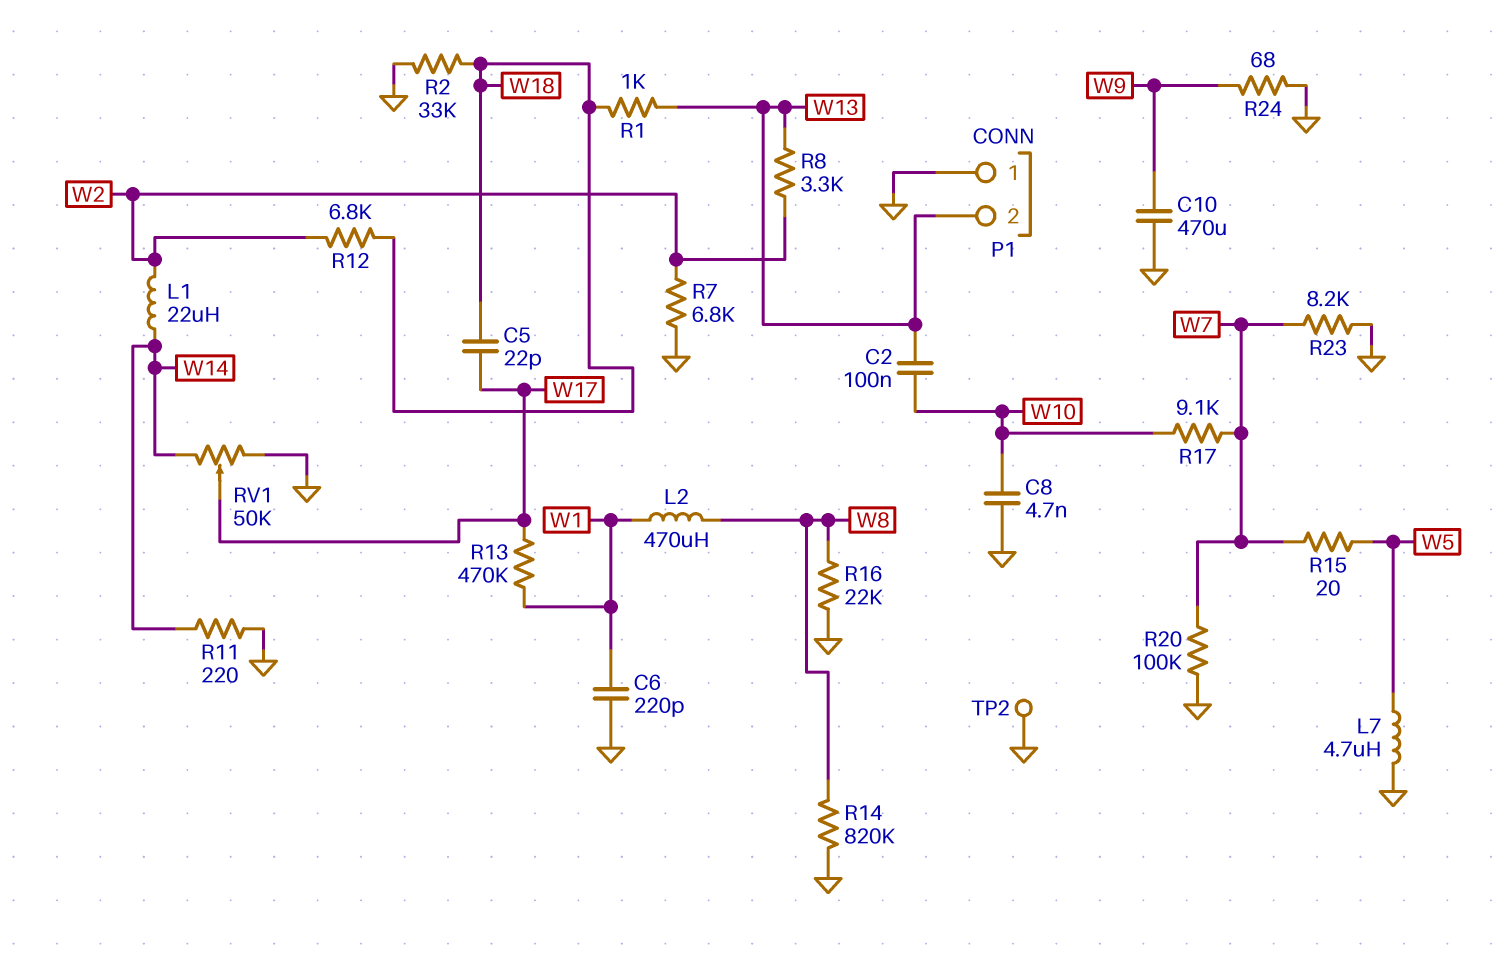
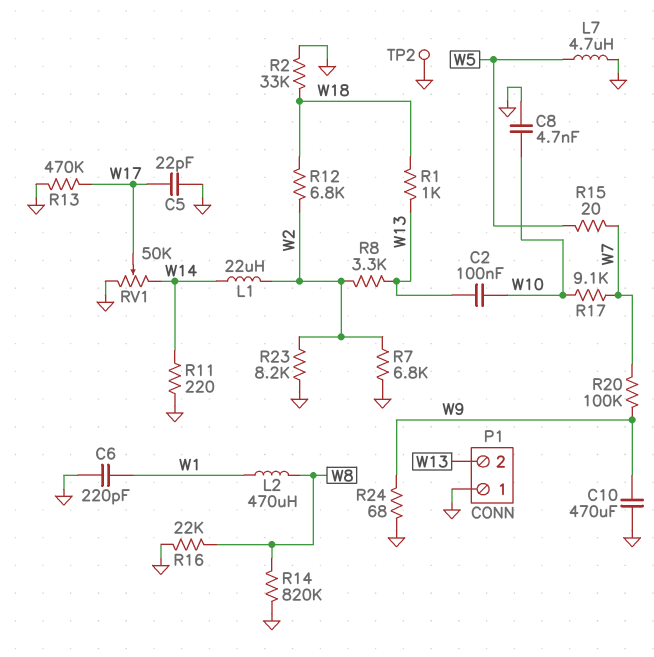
C5: 22pF (W17, W18) -> 22pF (GND, W17)
R13: 470k (W1, W17) -> 470k (GND, W17)
R20: 100k (GND, W7) -> 100k (W7, W9)
R23: 8.2k (GND, W7) -> 8.2k (GND, W2)

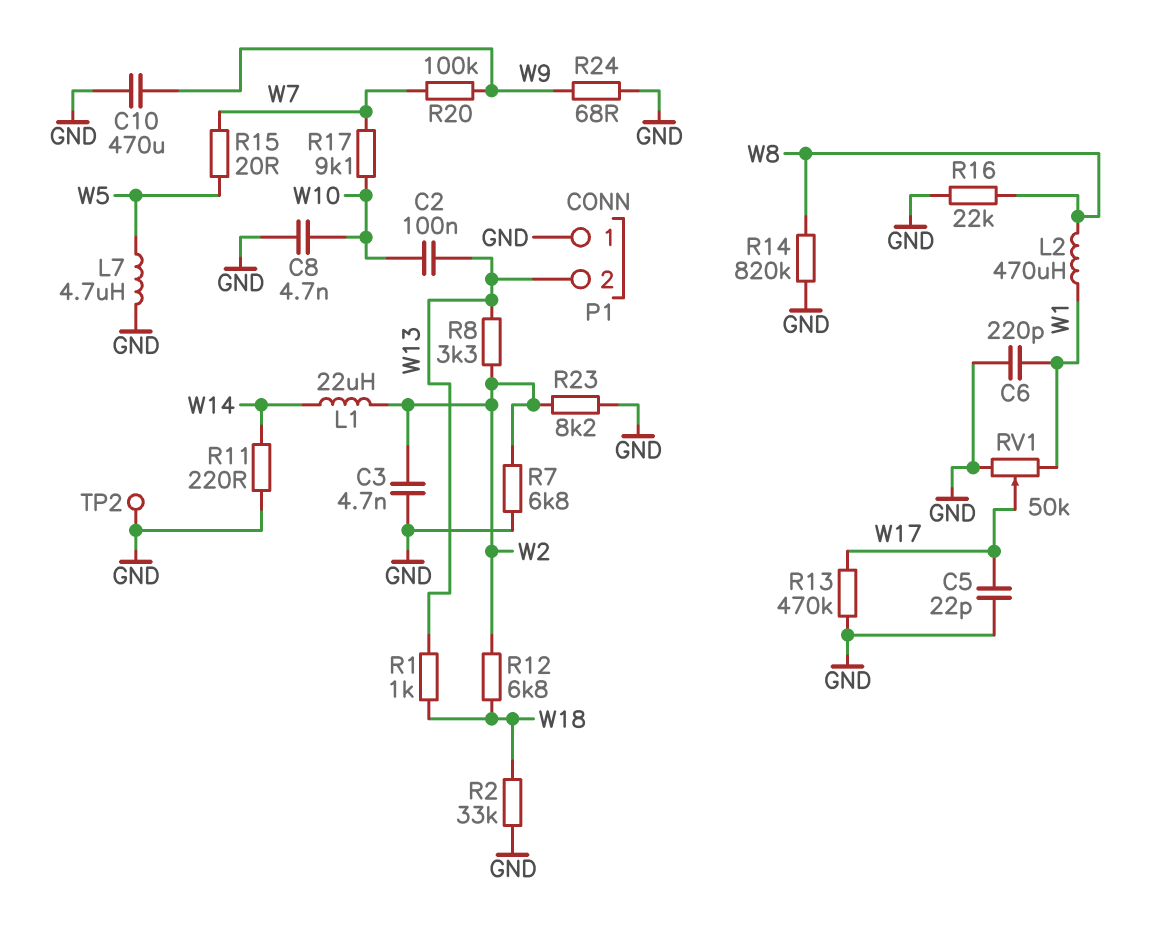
C3: none -> 4.7nF (GND, W2)
RV1: 50k (GND, W14, wiper W17) -> 50k (GND, W1, wiper W17)

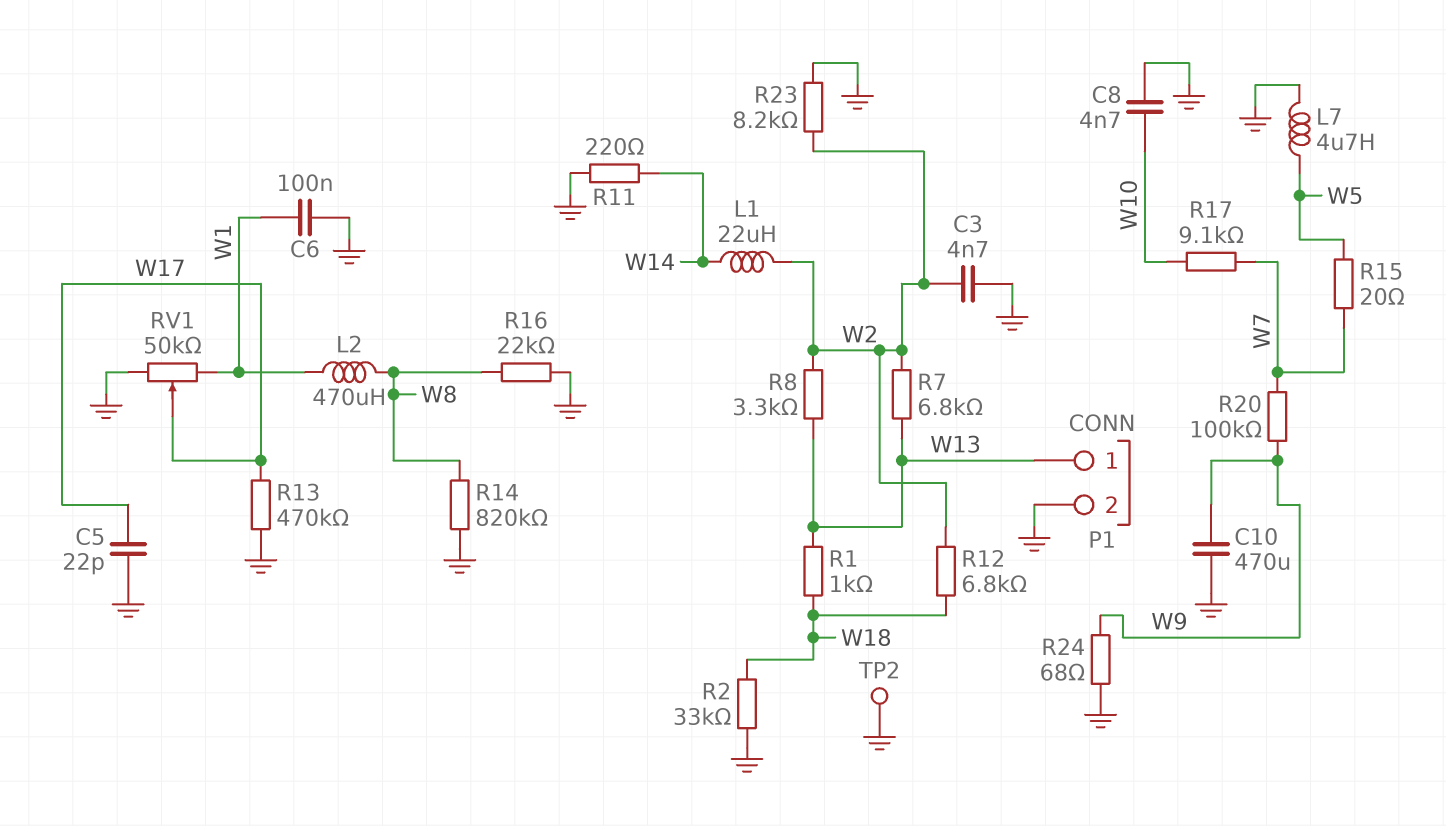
C2: 100nF (W10, W13) -> none
C6: 220pF (GND, W1) -> 100nF (GND, W1)
P1 pin 1: GND -> W13
P1 pin 2: W13 -> GND
R7: 6.8k (GND, W2) -> 6.8k (W2, W13)

